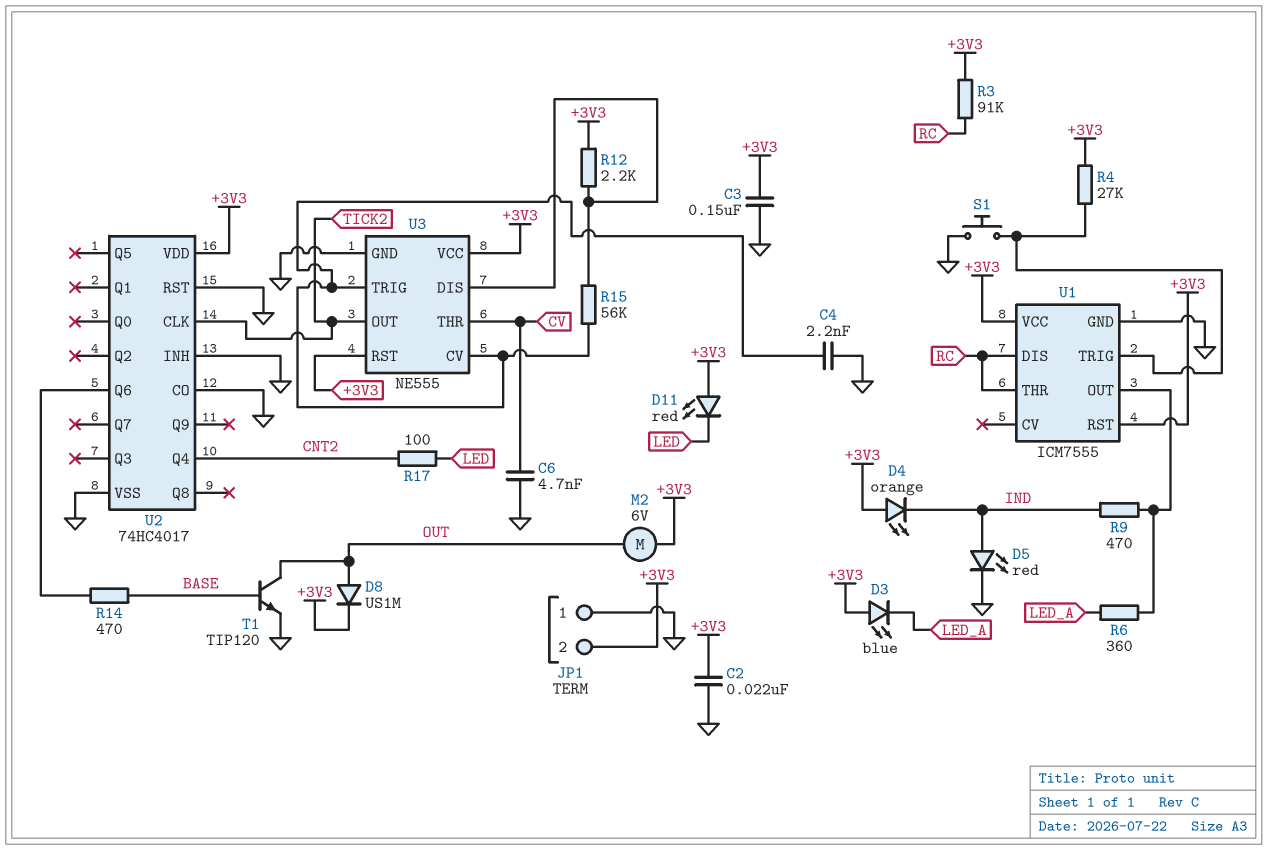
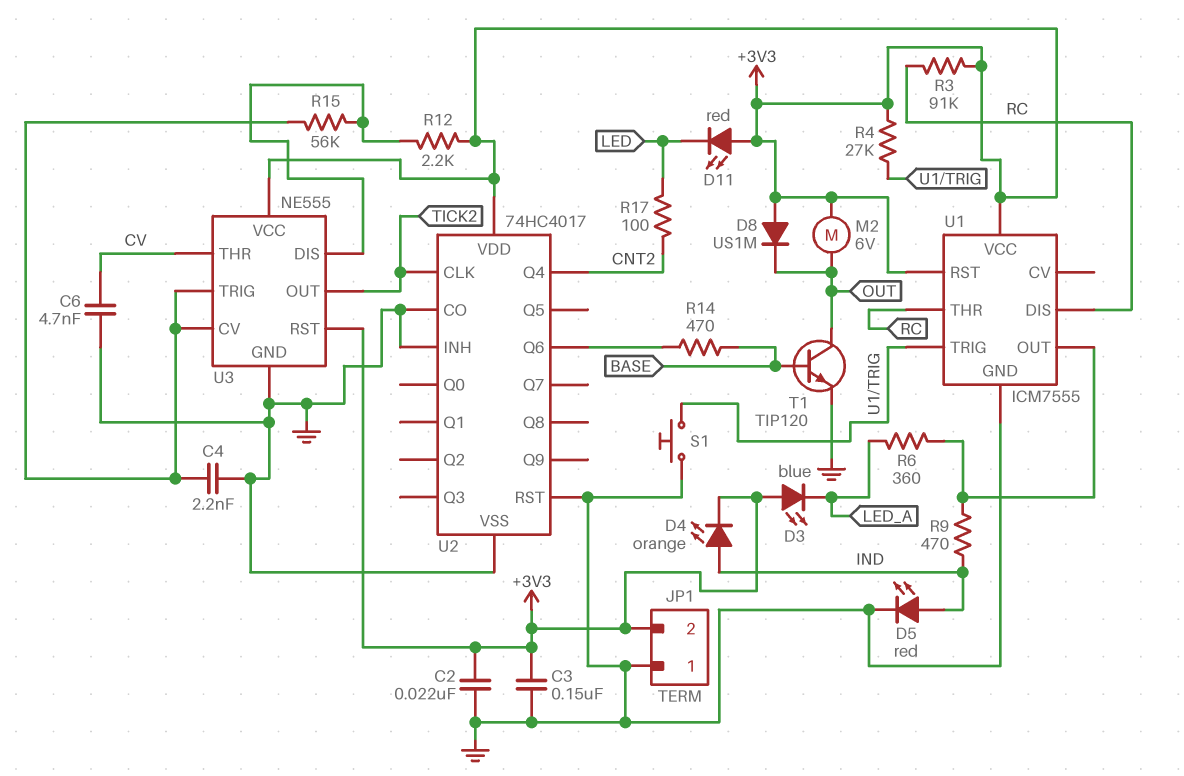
D4: LED orange (A +3V3, K IND) -> LED orange (A IND, K +3V3)
D8: diode US1M (A OUT, K +3V3) -> diode US1M (A +3V3, K OUT)

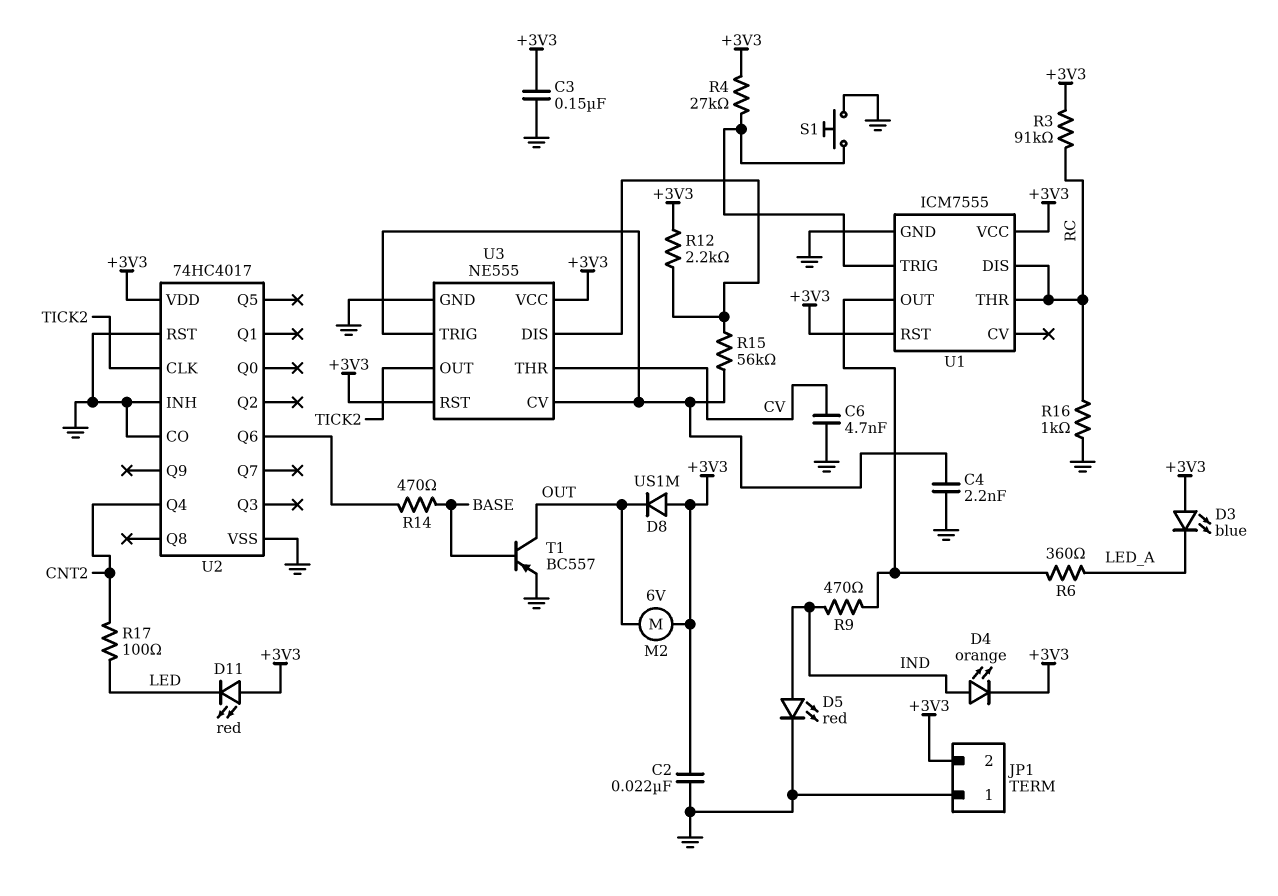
R16: none -> 1k (GND, RC)
T1: NPN TIP120 (B BASE, C OUT, E GND) -> PNP BC557 (B BASE, C OUT, E GND)

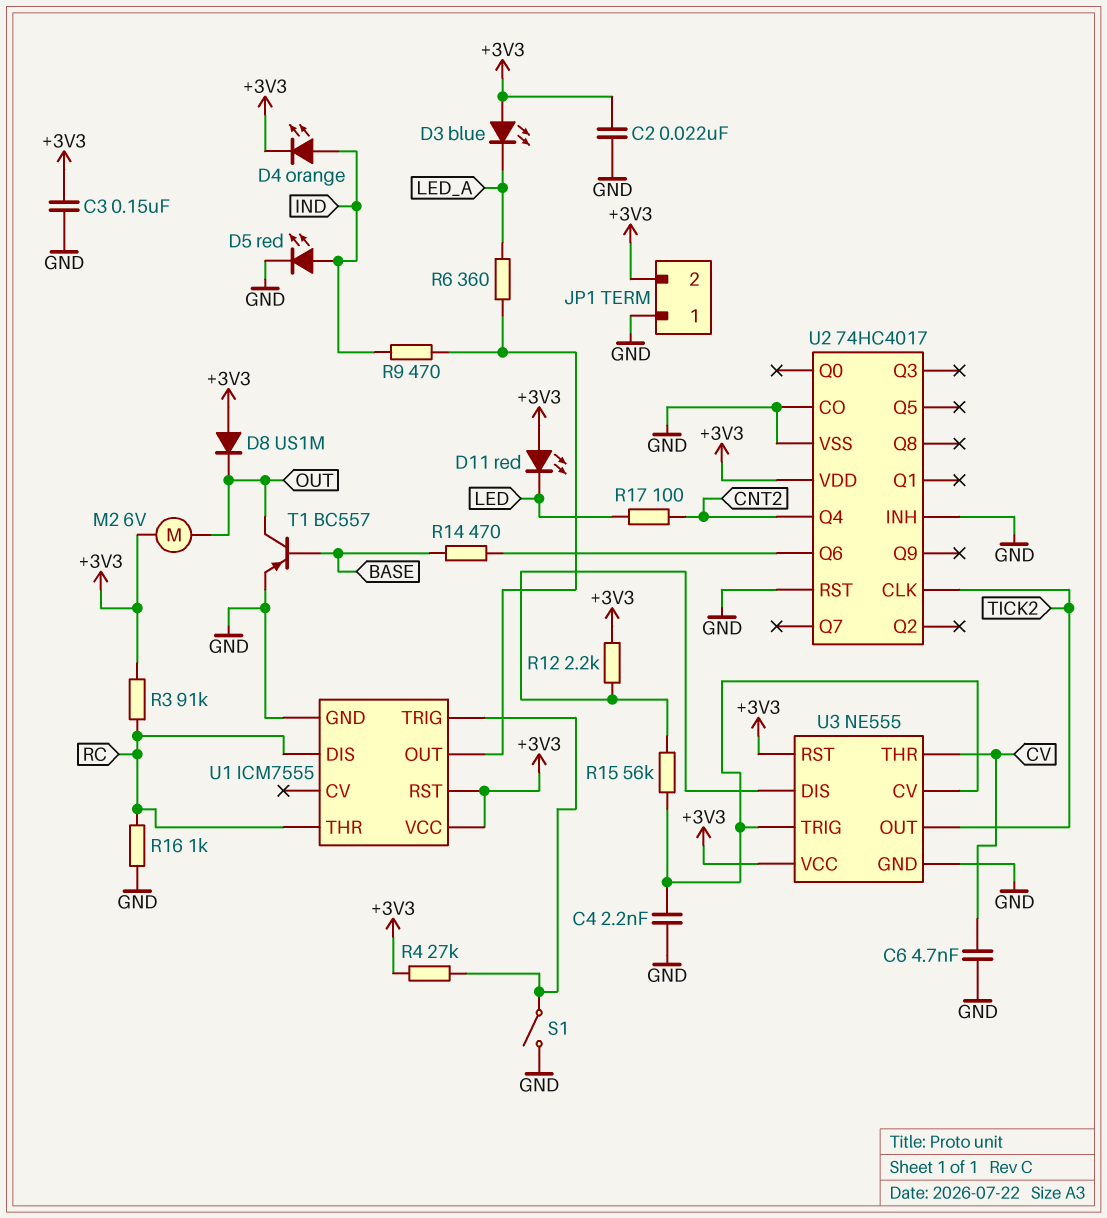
S1: button (GND, U1/TRIG) -> switch (GND, U1/TRIG)

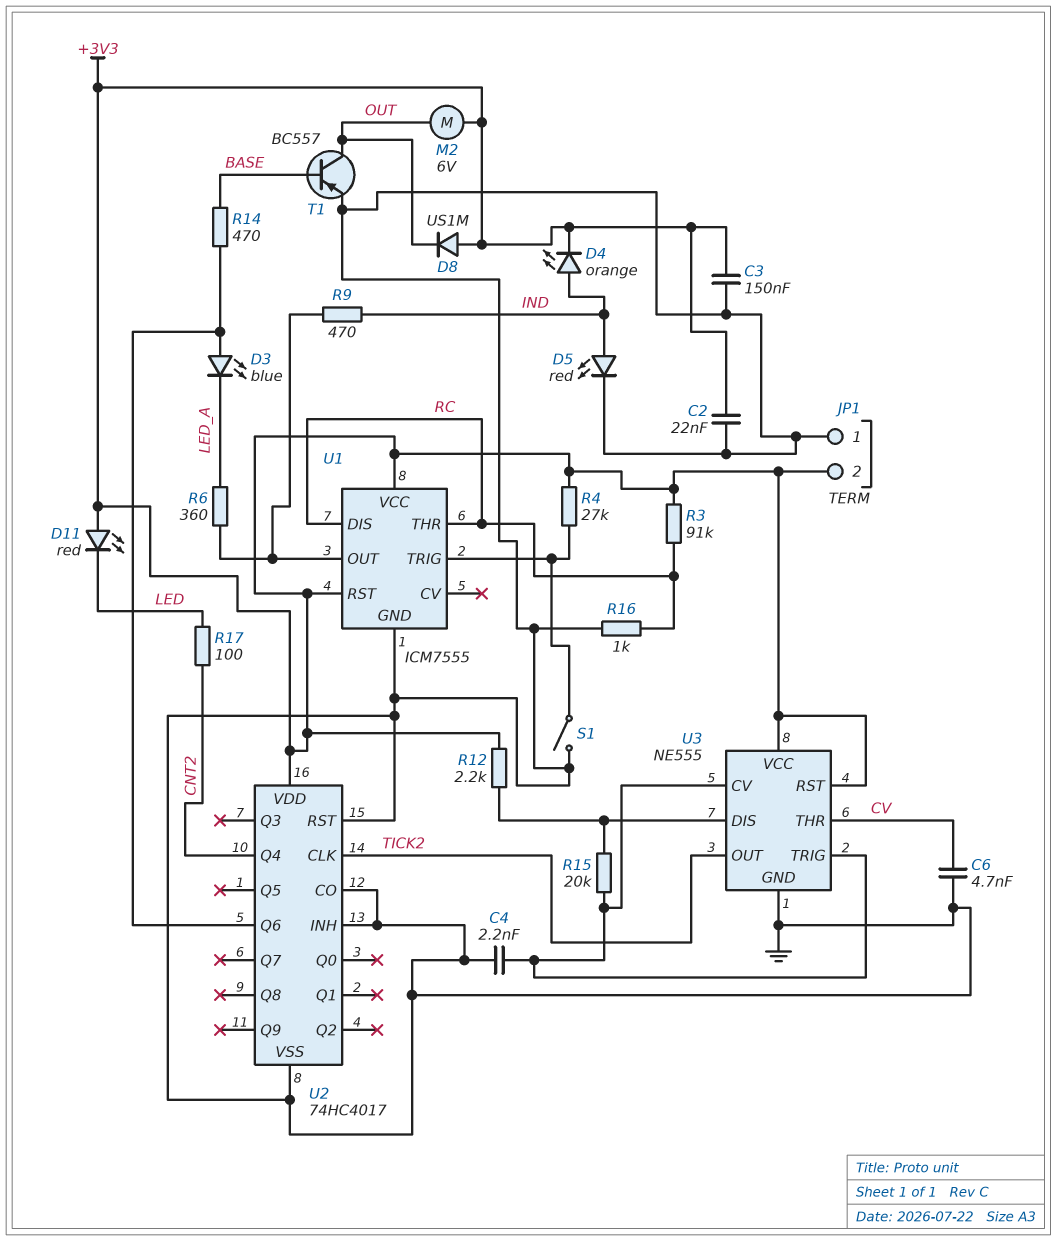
D3: LED blue (A +3V3, K LED_A) -> LED blue (A U2/Q6, K LED_A)
R15: 56k (U3/CV, U3/DIS) -> 20k (U3/CV, U3/DIS)

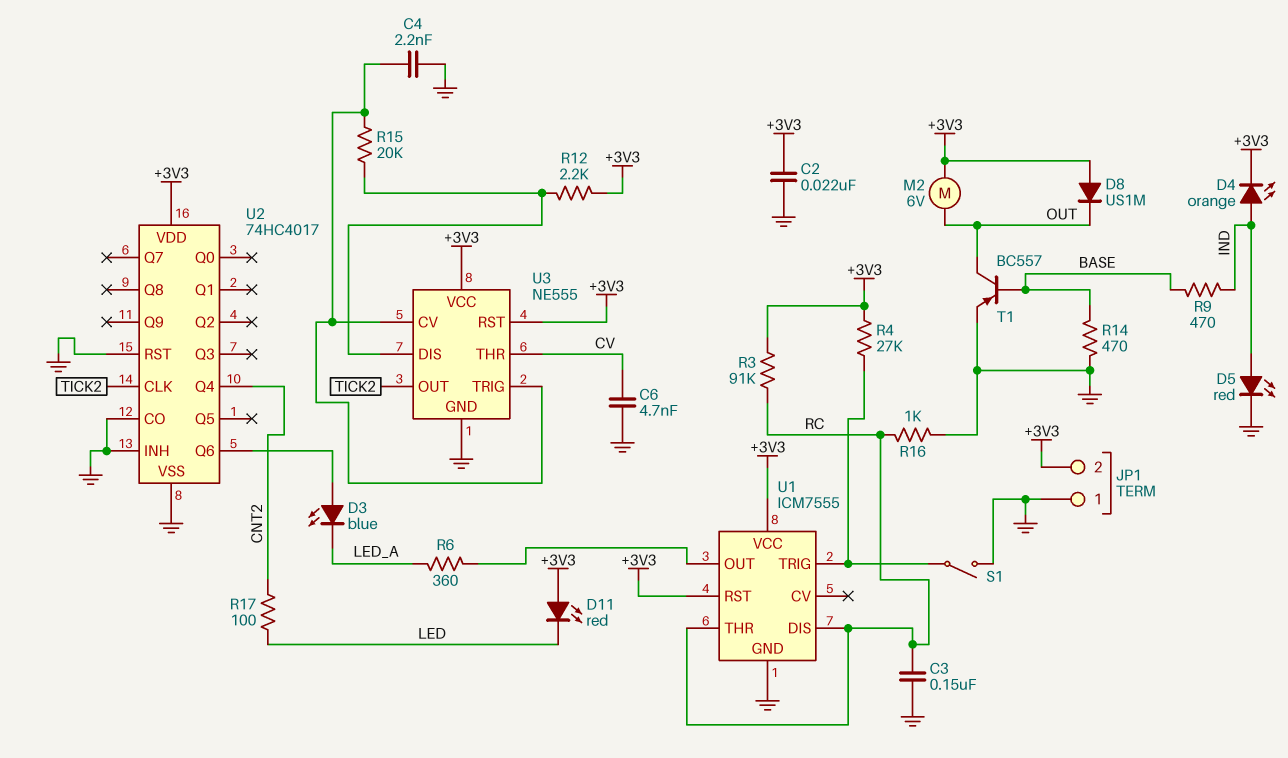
C3: 150nF (+3V3, GND) -> 150nF (GND, RC)
R9: 470 (IND, U1/OUT) -> 470 (BASE, IND)
R14: 470 (BASE, U2/Q6) -> 470 (BASE, GND)

